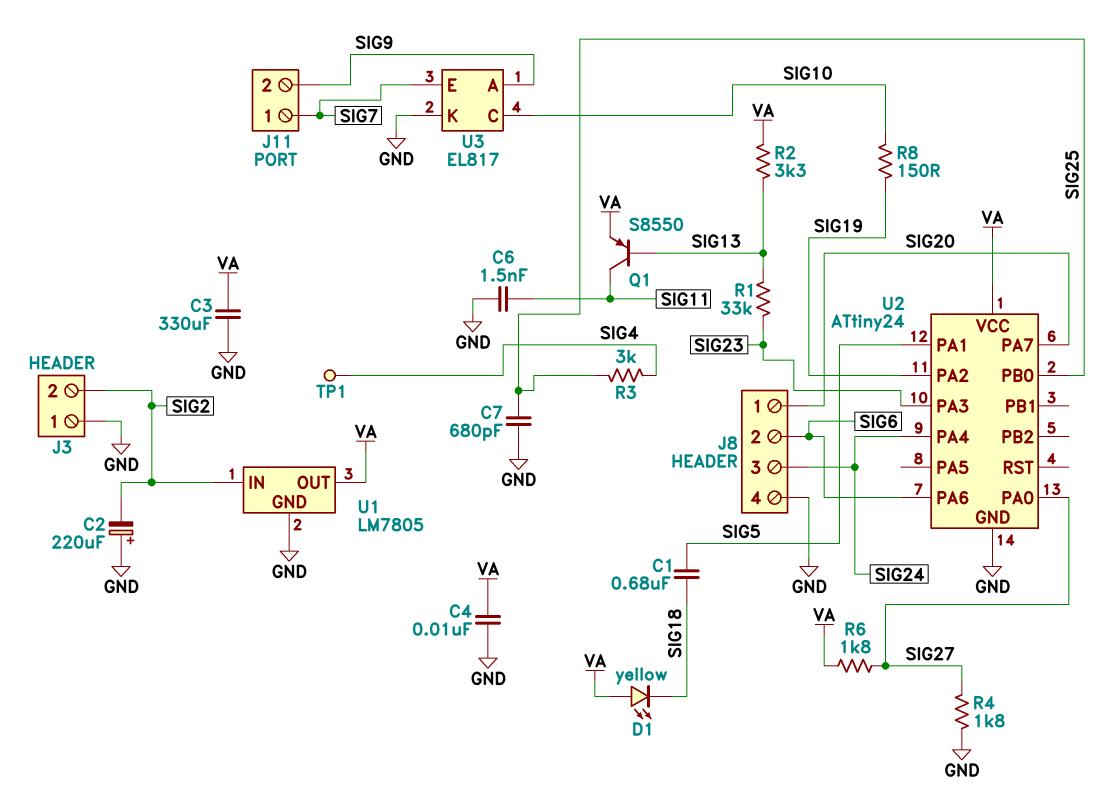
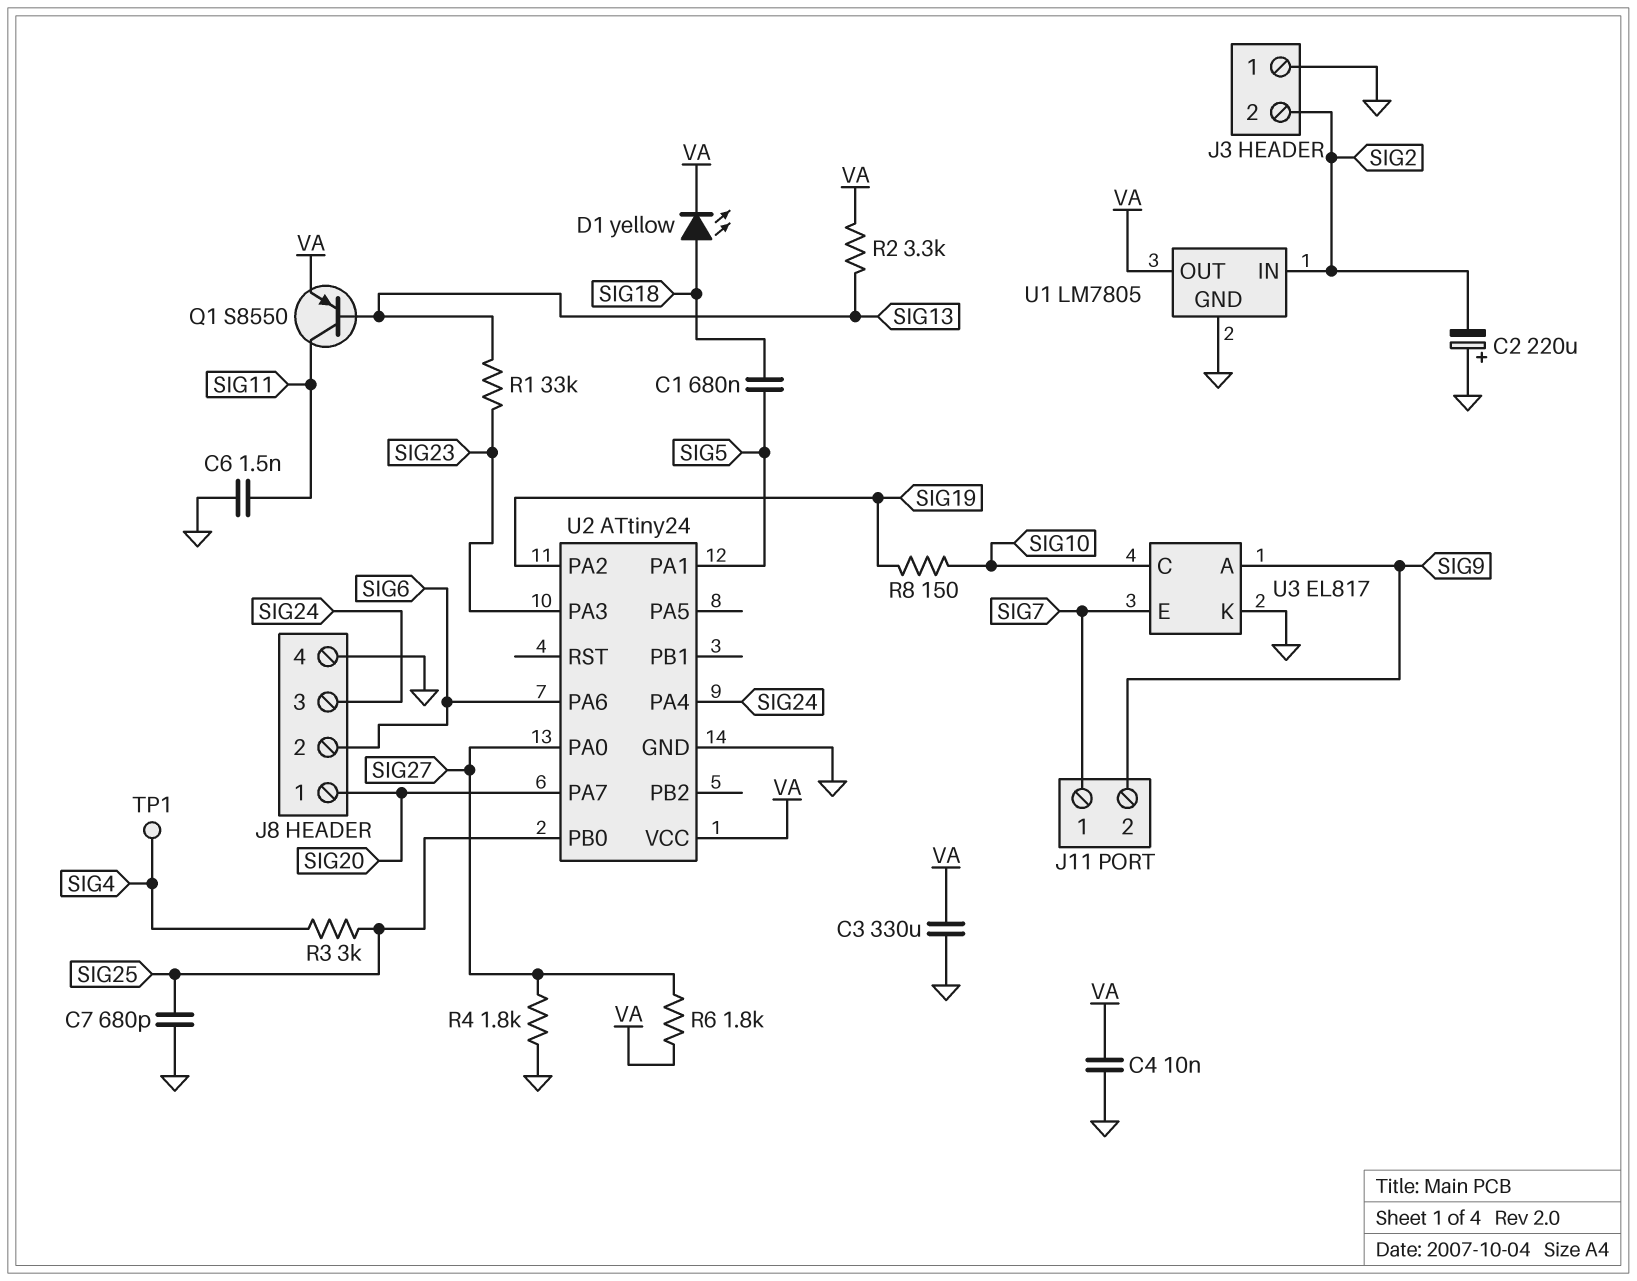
D1: LED yellow (A VA, K SIG18) -> LED yellow (A SIG18, K VA)

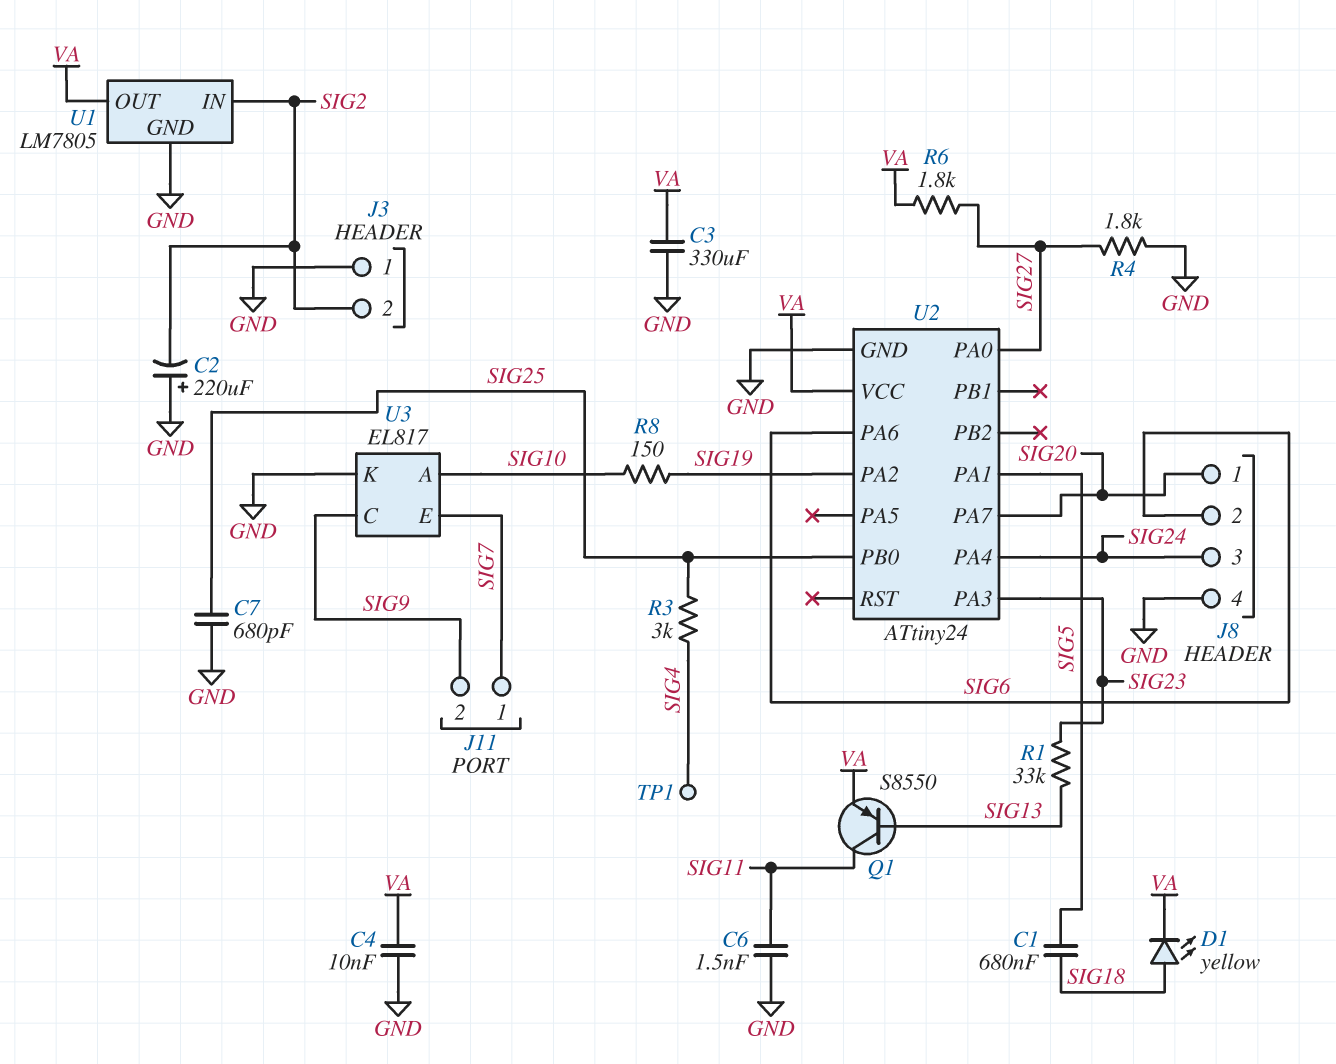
R2: 3.3k (SIG13, VA) -> none
U3 pin A: SIG9 -> SIG10
U3 pin C: SIG10 -> SIG9

